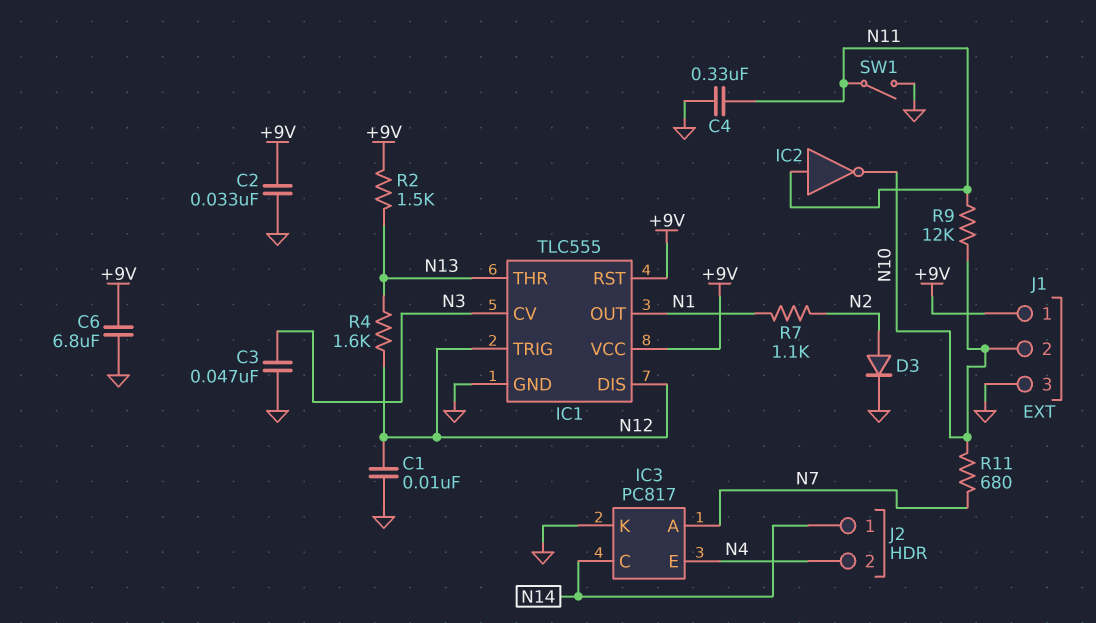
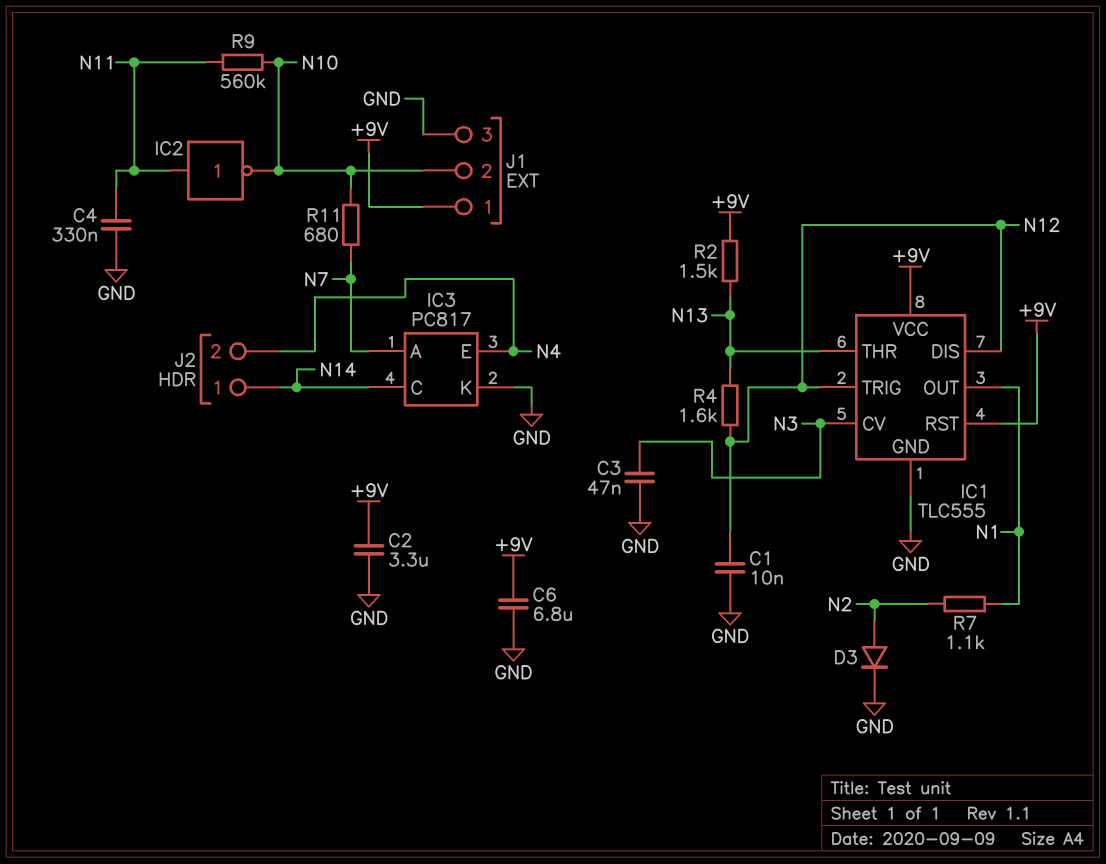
C2: 33nF (+9V, GND) -> 3.3uF (+9V, GND)
R9: 12k (N10, N11) -> 560k (N10, N11)
SW1: switch (GND, N11) -> none

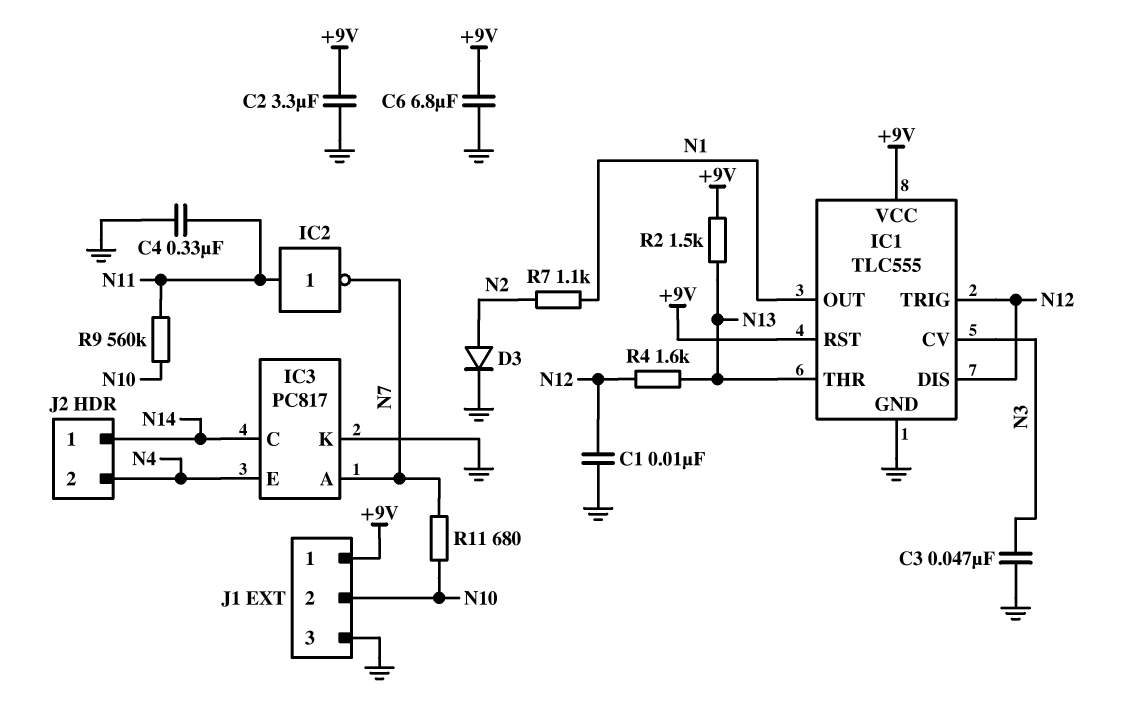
IC2: NOT (in N11, out N10) -> NOT (in N11, out N7)

